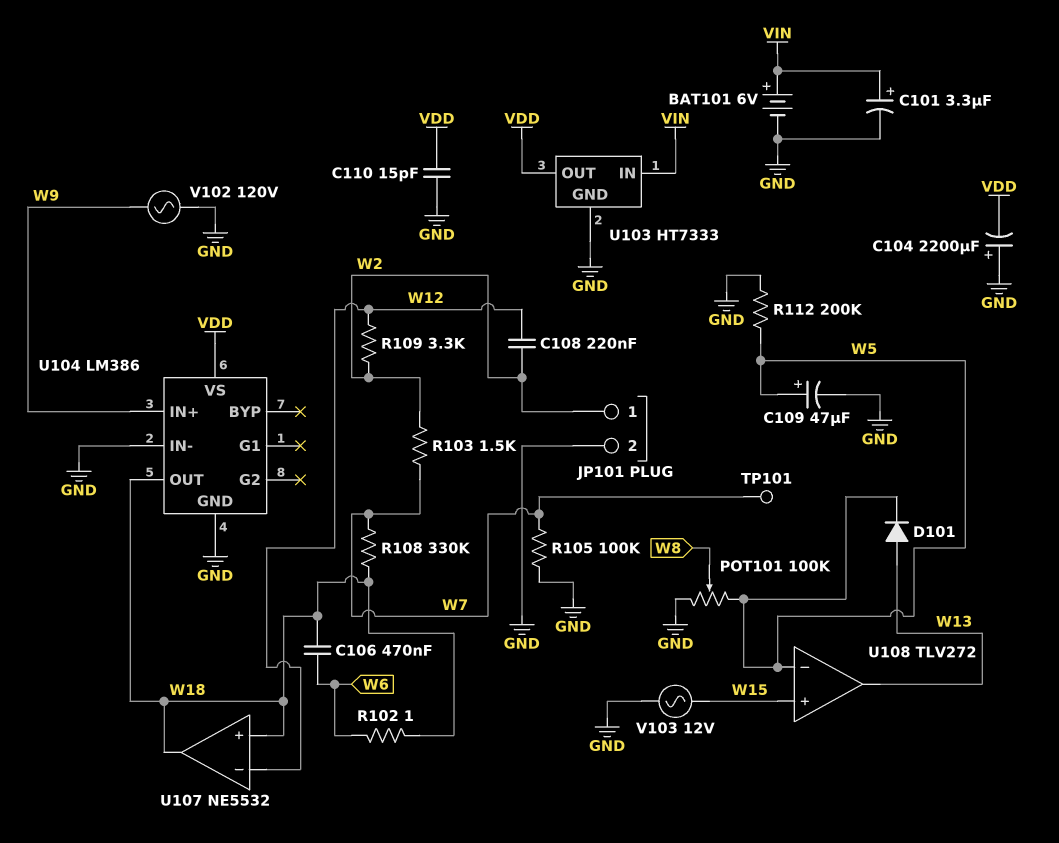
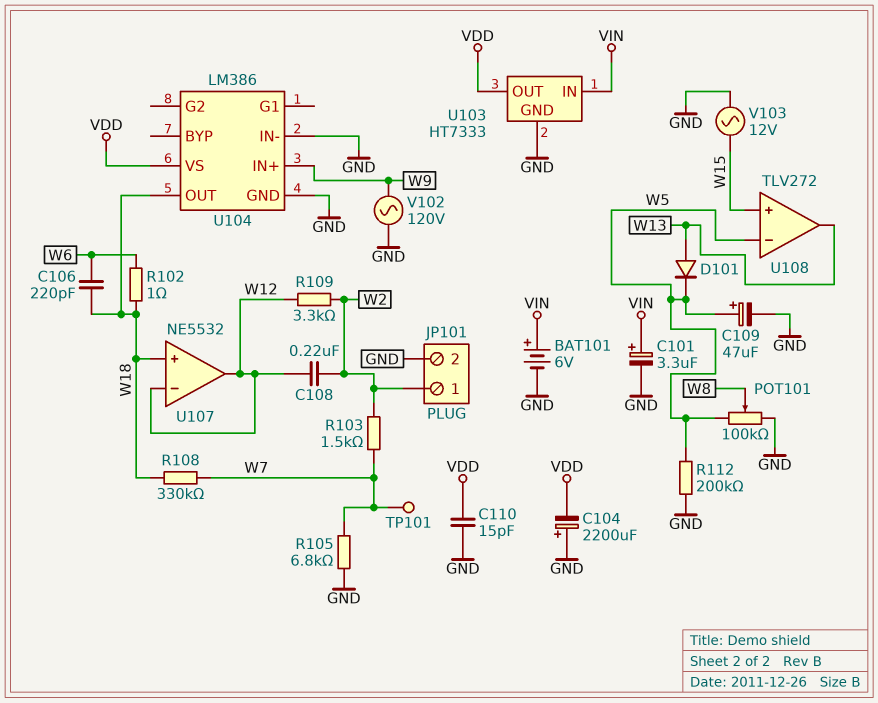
C106: 470nF (W6, W18) -> 220pF (W6, W18)
R105: 100k (GND, W7) -> 6.8k (GND, W7)
U107 pin out: W18 -> W12

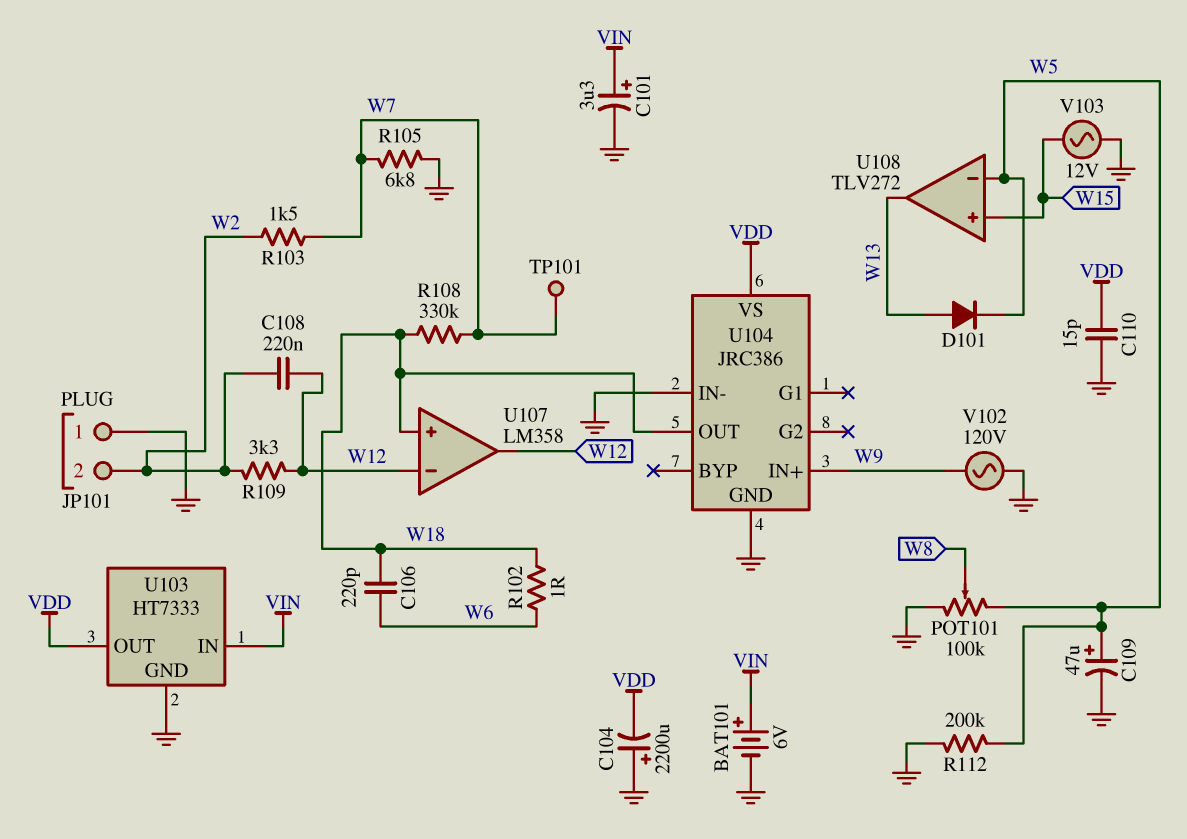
JP101 pin 1: W2 -> GND
JP101 pin 2: GND -> W2
U104: LM386 -> JRC386
U107: NE5532 -> LM358

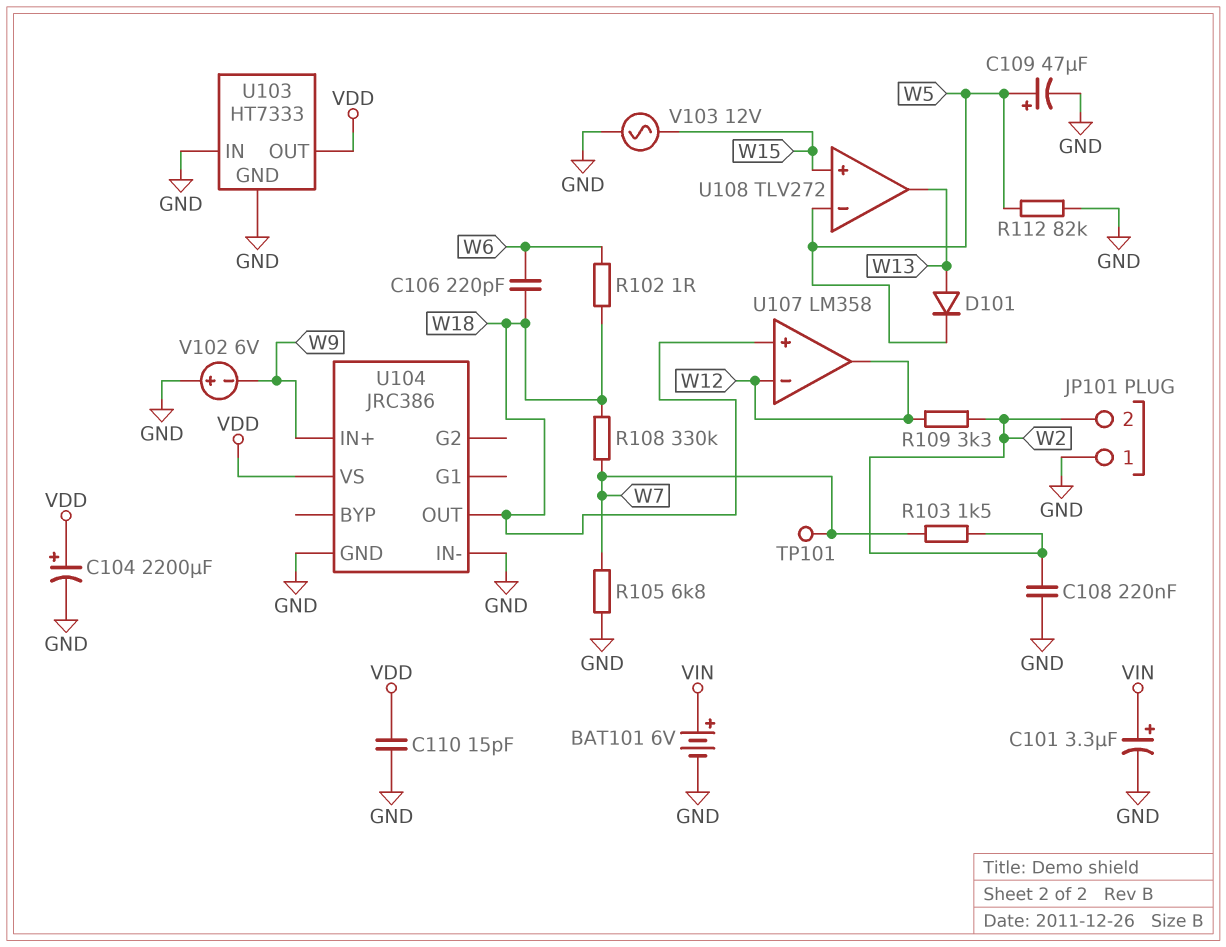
C104: 2200uF (plus GND, minus VDD) -> 2200uF (plus VDD, minus GND)
C108: 220nF (W2, W12) -> 220nF (GND, W2)
POT101: 100k (GND, W5, wiper W8) -> none
R112: 200k (GND, W5) -> 82k (GND, W5)
U103 pin IN: VIN -> GND
V102: AC 120V (GND, W9) -> 6V (plus GND, minus W9)

